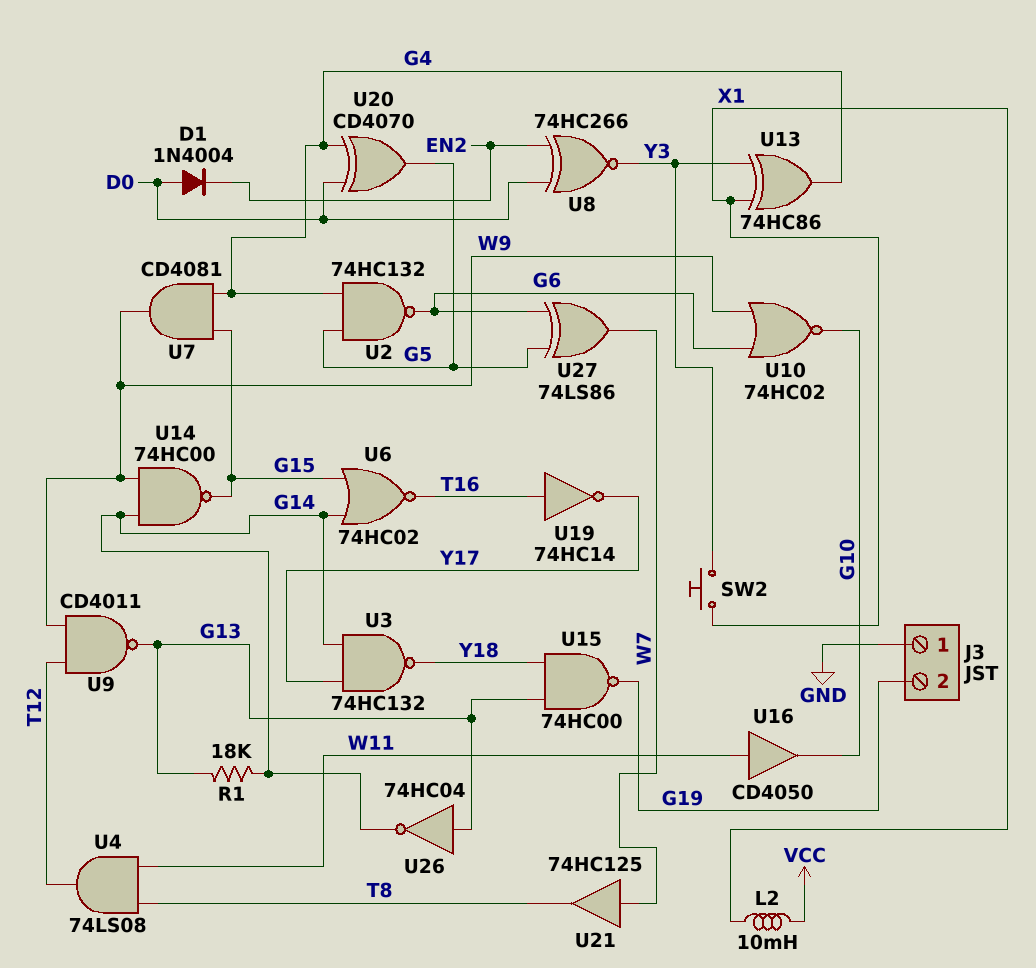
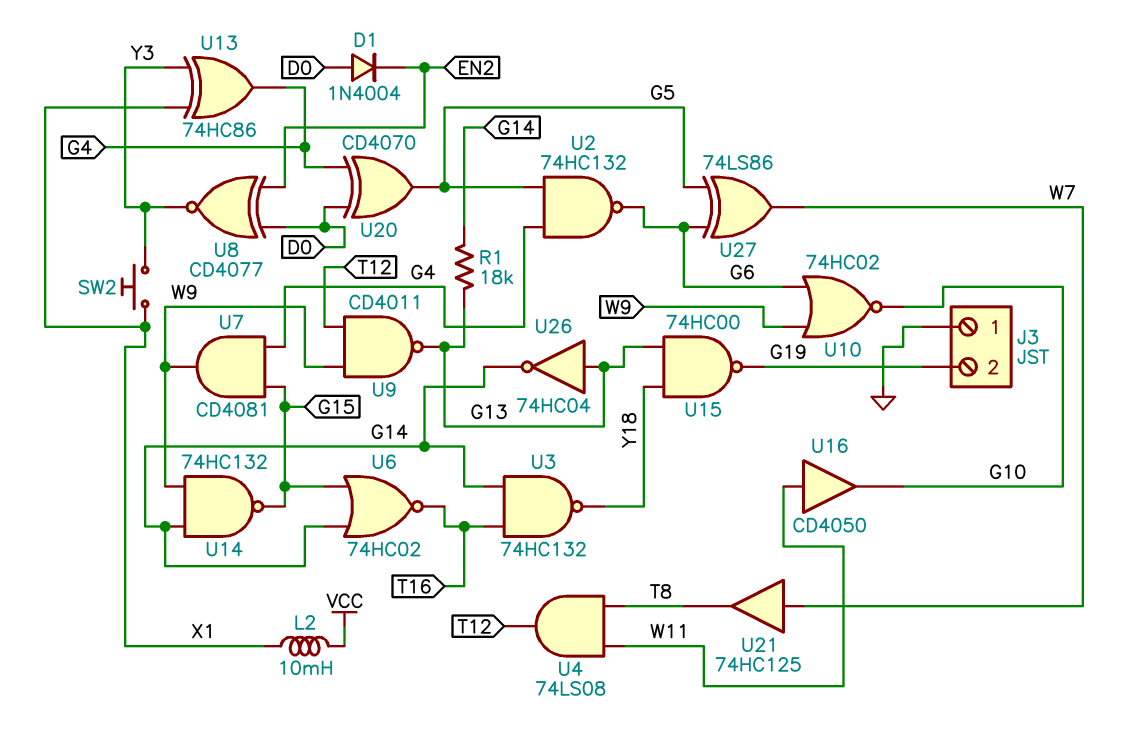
U3: NAND 74HC132 (in G14, in Y17, out Y18) -> NAND 74HC132 (in G14, in T16, out Y18)
U8: XNOR 74HC266 (in D0, in EN2, out Y3) -> XNOR CD4077 (in D0, in EN2, out Y3)
U14: NAND 74HC00 (in G14, in W9, out G15) -> NAND 74HC132 (in G14, in W9, out G15)
U19: NOT 74HC14 (in T16, out Y17) -> none

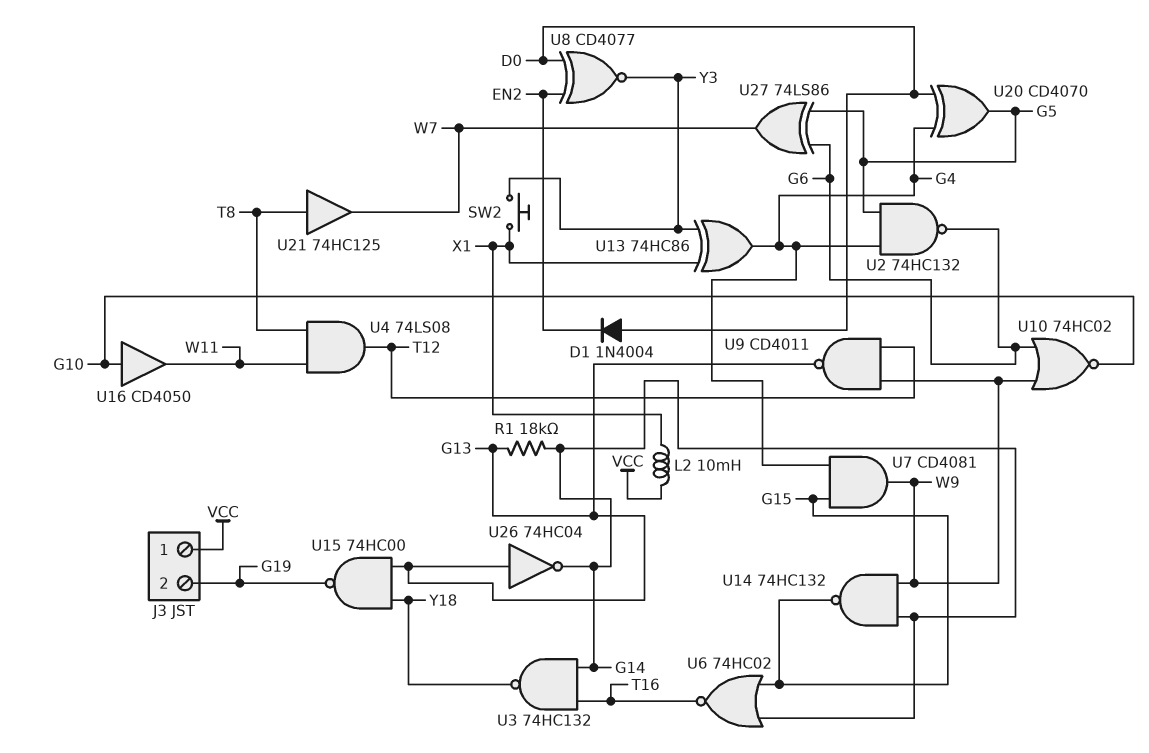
J3 pin 1: GND -> VCC
U16: buffer CD4050 (in W11, out G10) -> buffer CD4050 (in G10, out W11)
U21: buffer 74HC125 (in W7, out T8) -> buffer 74HC125 (in T8, out W7)

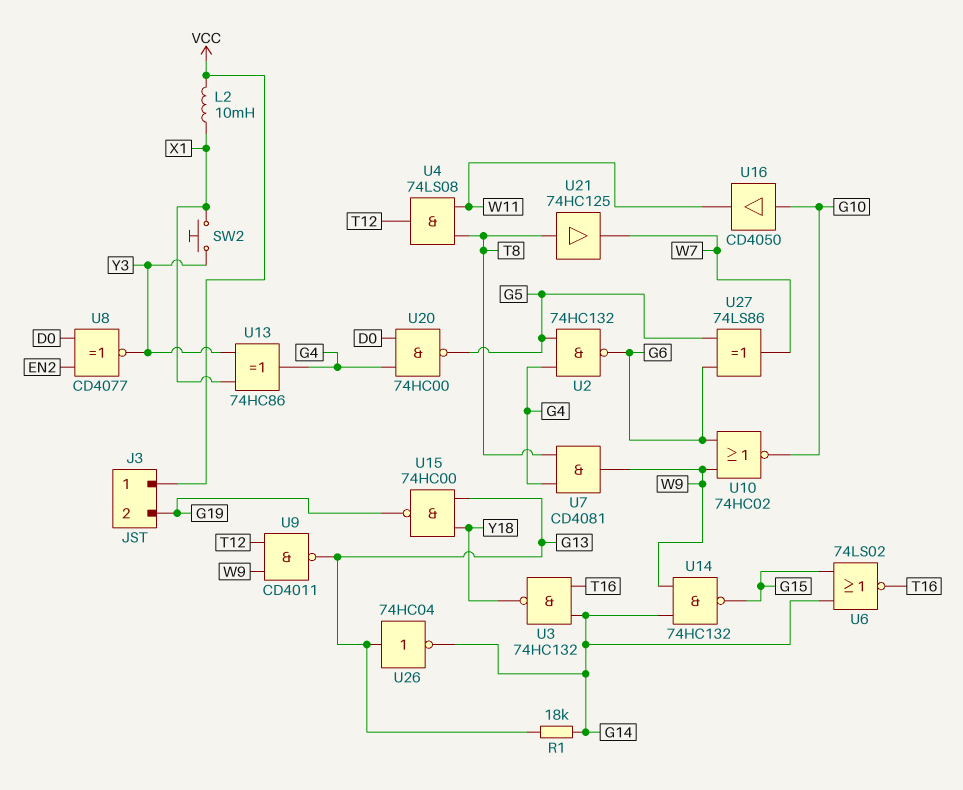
D1: diode 1N4004 (A D0, K EN2) -> none
U6: NOR 74HC02 (in G14, in G15, out T16) -> NOR 74LS02 (in G14, in G15, out T16)
U7: AND CD4081 (in G4, in G15, out W9) -> AND CD4081 (in G4, in T8, out W9)
U20: XOR CD4070 (in D0, in G4, out G5) -> NAND 74HC00 (in D0, in G4, out G5)

